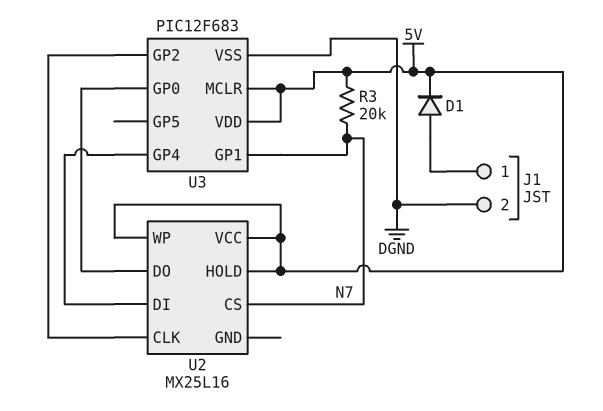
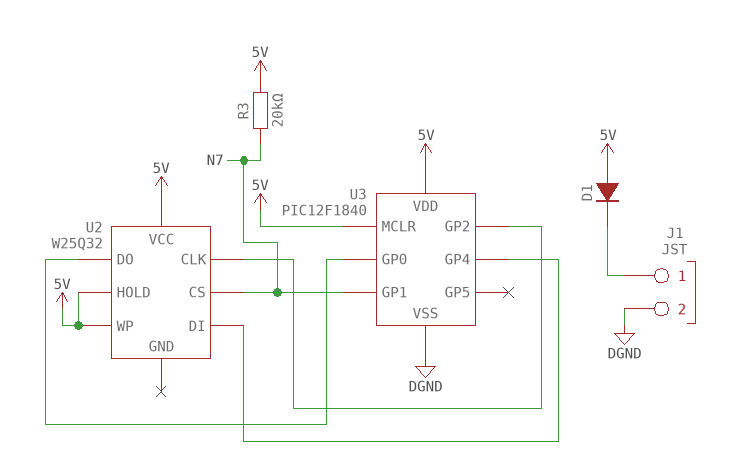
D1: diode (A J1/1, K 5V) -> diode (A 5V, K J1/1)
U2: MX25L16 -> W25Q32
U3: PIC12F683 -> PIC12F1840

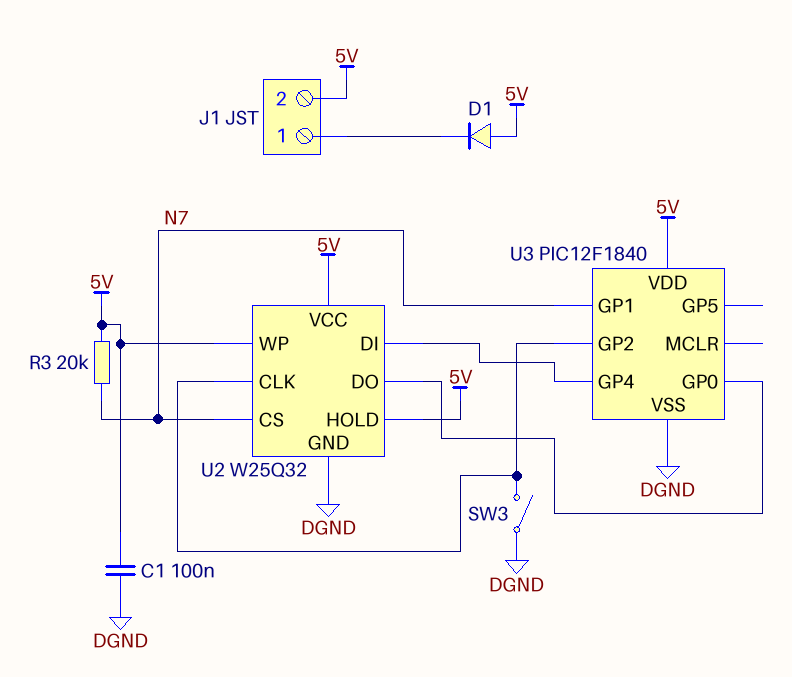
C1: none -> 100nF (5V, DGND)
J1 pin 2: DGND -> 5V
SW3: none -> switch (DGND, U2/CLK)
U2 pin GND: none -> DGND
U3 pin MCLR: 5V -> none

